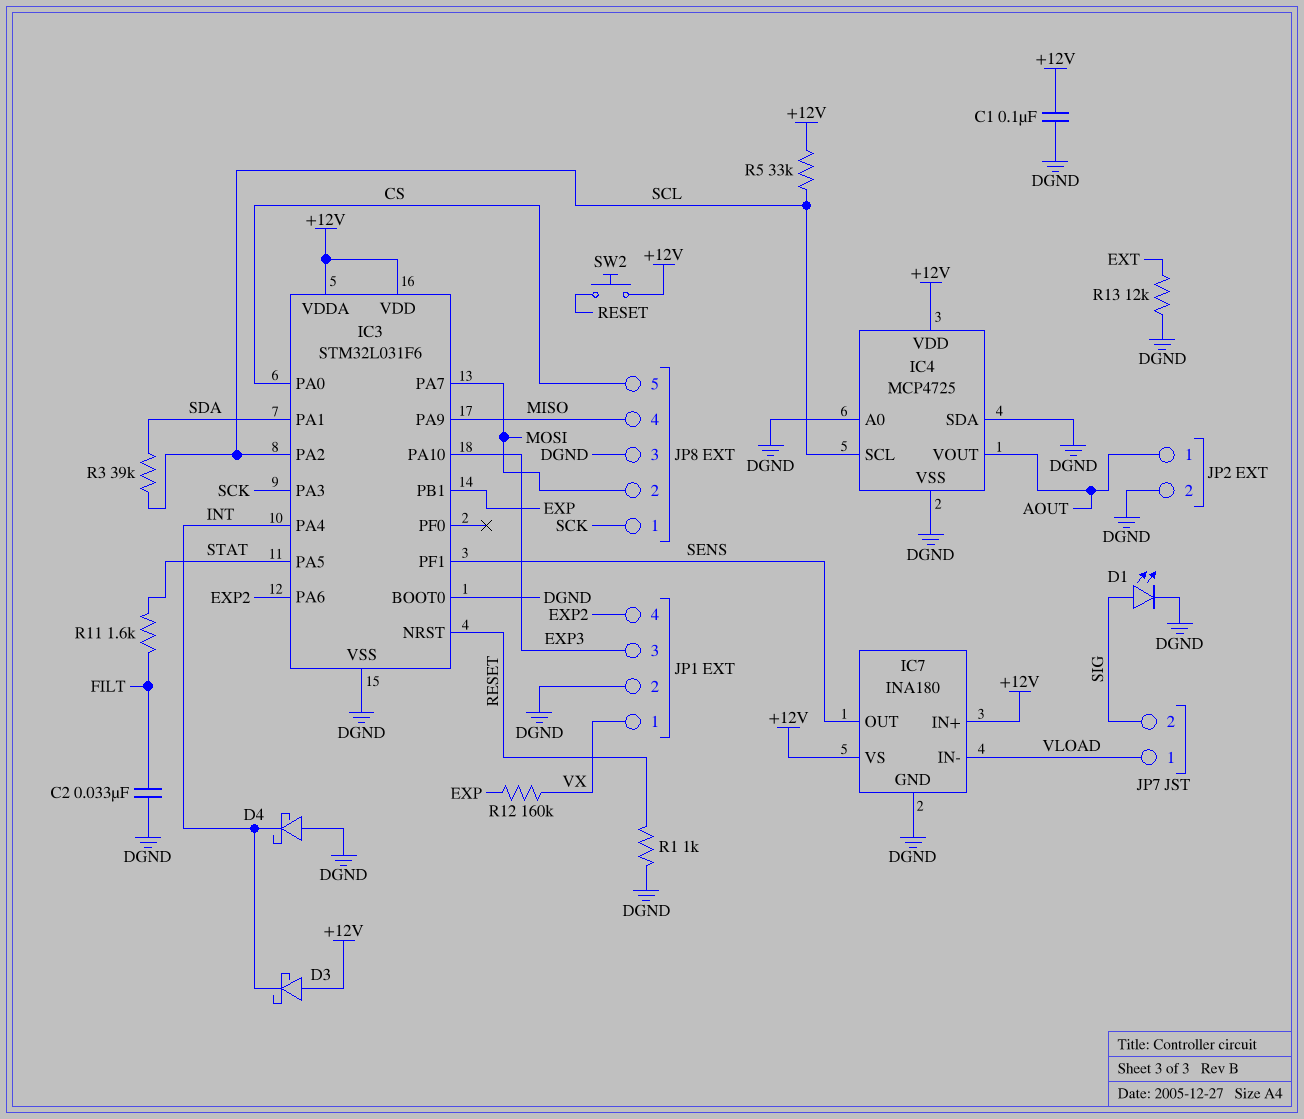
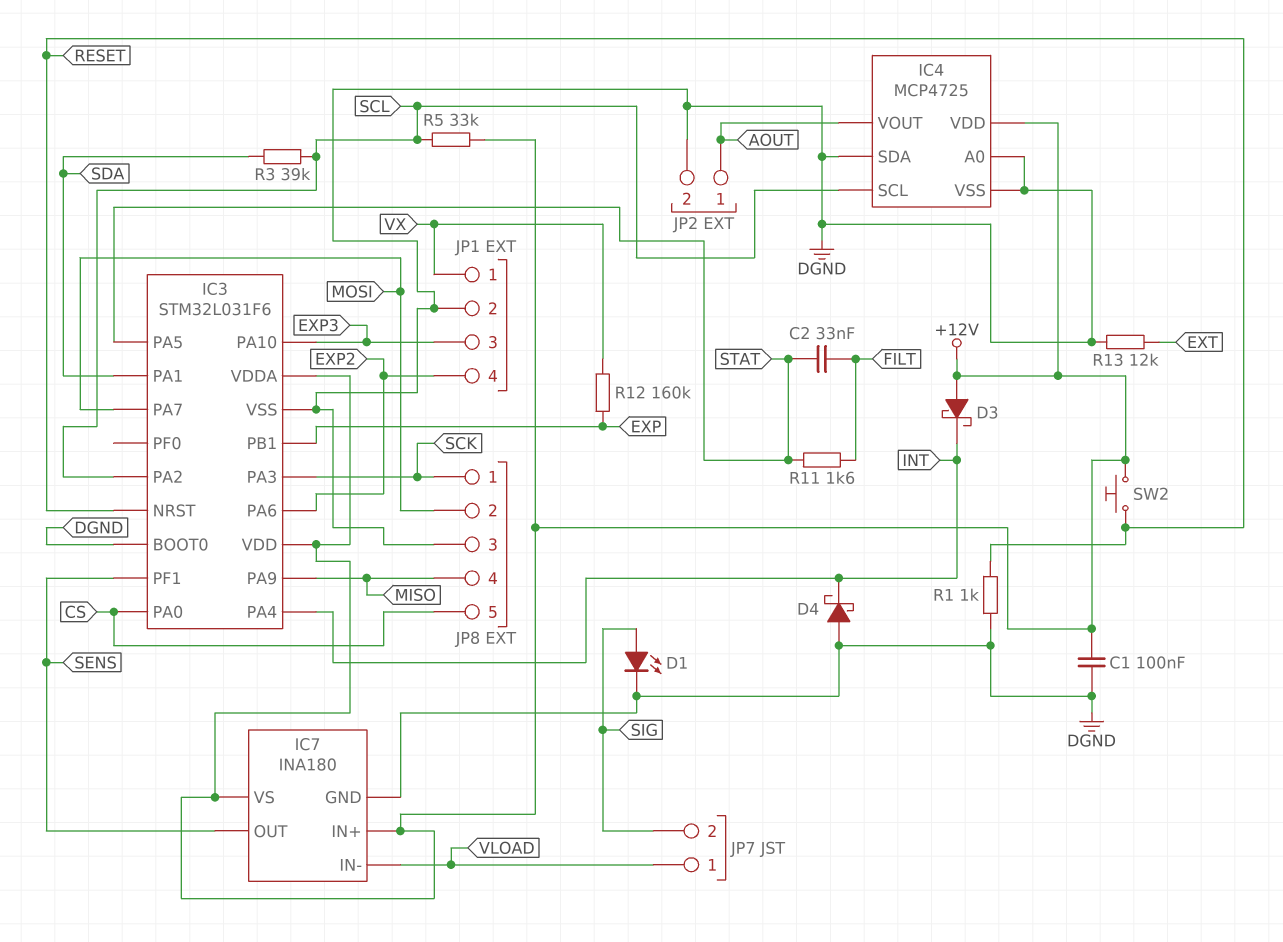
C2: 33nF (DGND, FILT) -> 33nF (FILT, STAT)

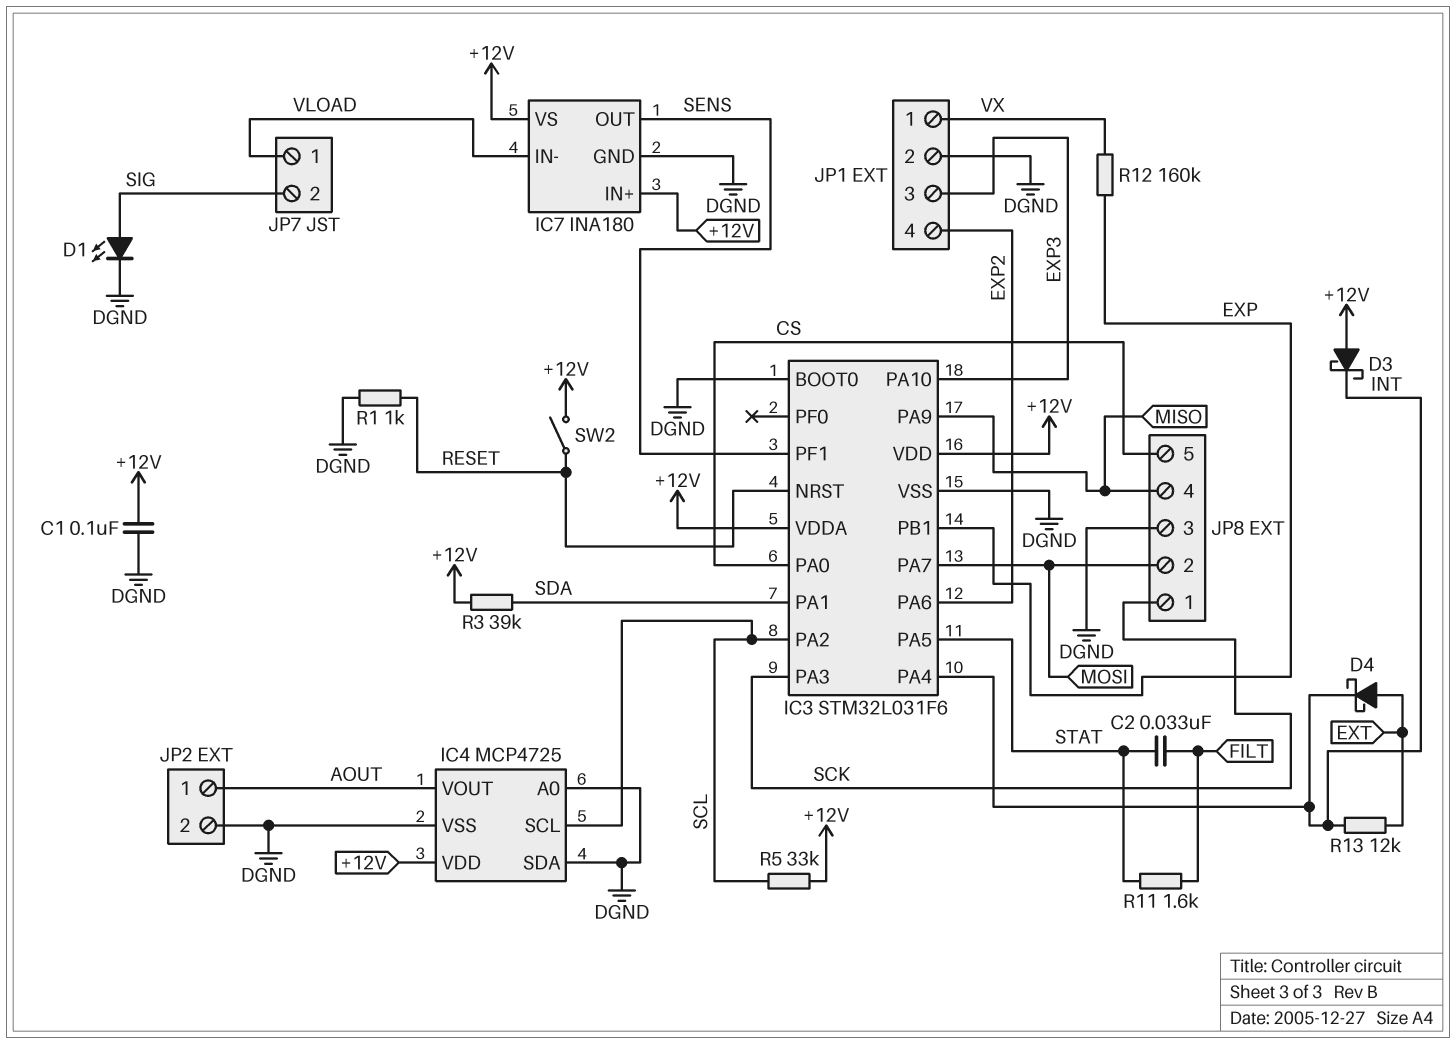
D4: schottky (A DGND, K INT) -> schottky (A EXT, K INT)
R3: 39k (SCL, SDA) -> 39k (+12V, SDA)
R13: 12k (DGND, EXT) -> 12k (EXT, INT)
SW2: button (+12V, RESET) -> switch (+12V, RESET)

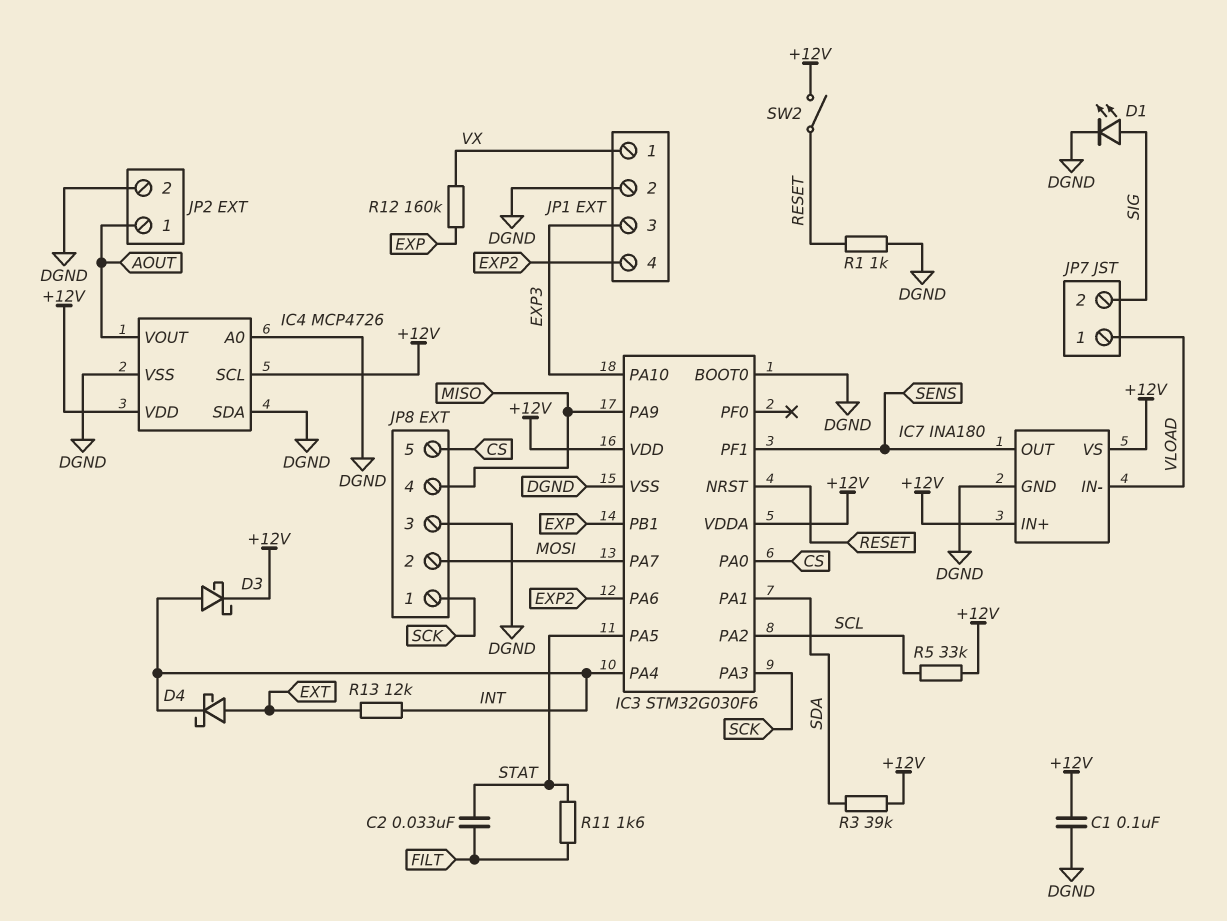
D3: schottky (A +12V, K INT) -> schottky (A INT, K +12V)
IC3: STM32L031F6 -> STM32G030F6
IC4: MCP4725 -> MCP4726
IC4 pin SCL: SCL -> +12V

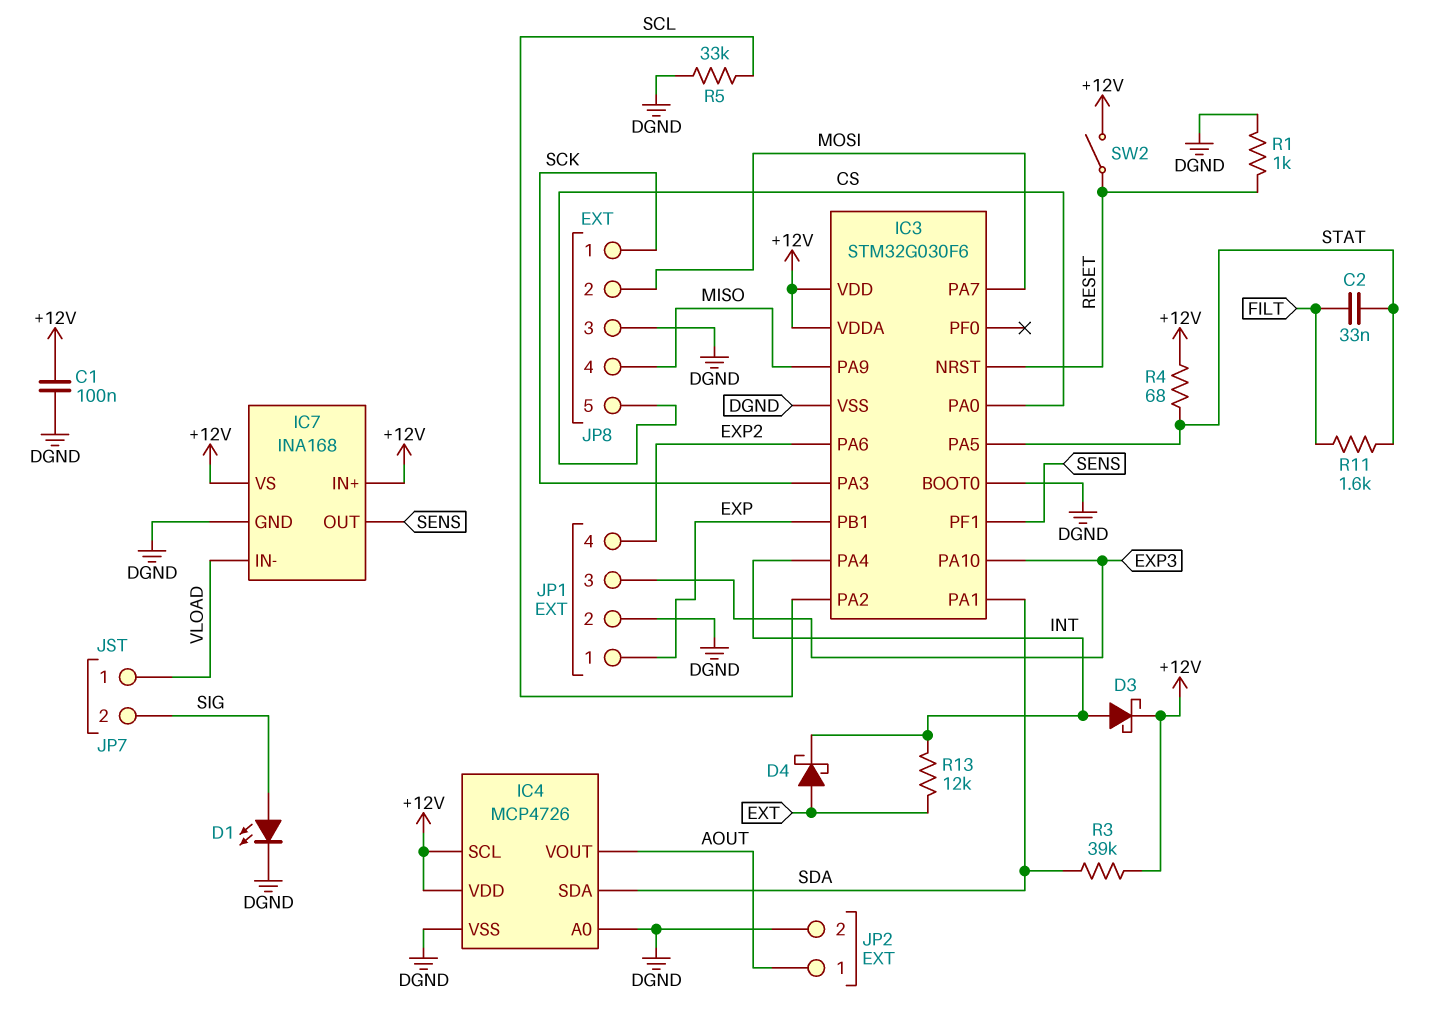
IC4 pin SDA: DGND -> SDA
IC7: INA180 -> INA168
JP1 pin 1: VX -> EXP
R4: none -> 68 (+12V, STAT)
R5: 33k (+12V, SCL) -> 33k (DGND, SCL)
R12: 160k (EXP, VX) -> none

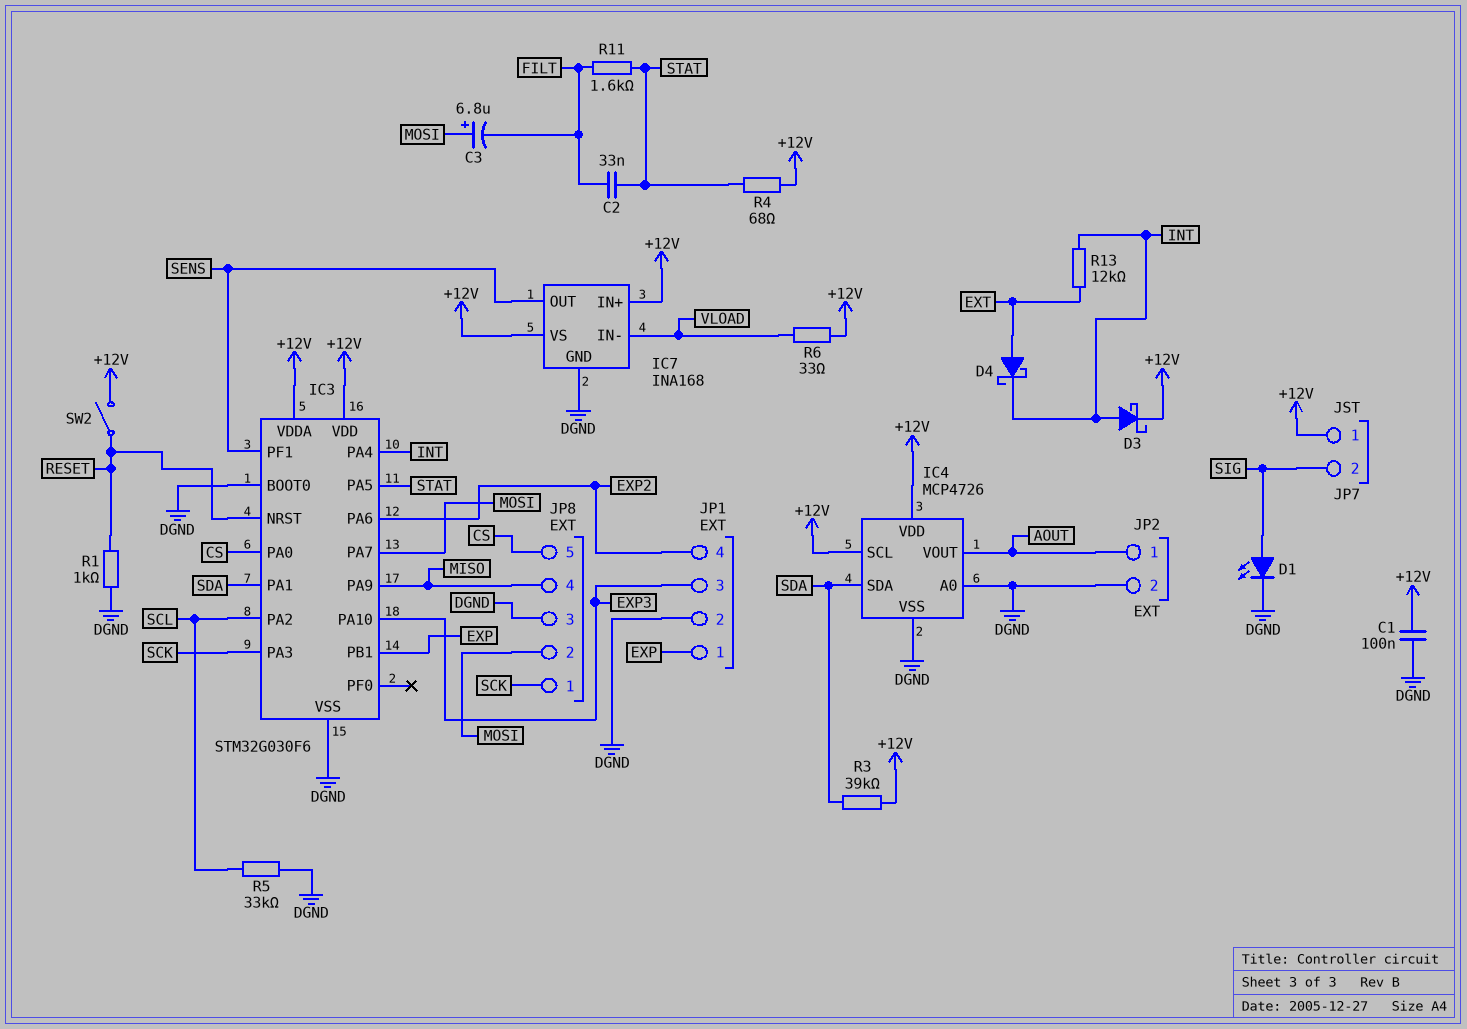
C3: none -> 6.8uF (plus MOSI, minus FILT)
JP7 pin 1: VLOAD -> +12V
R6: none -> 33 (+12V, VLOAD)

